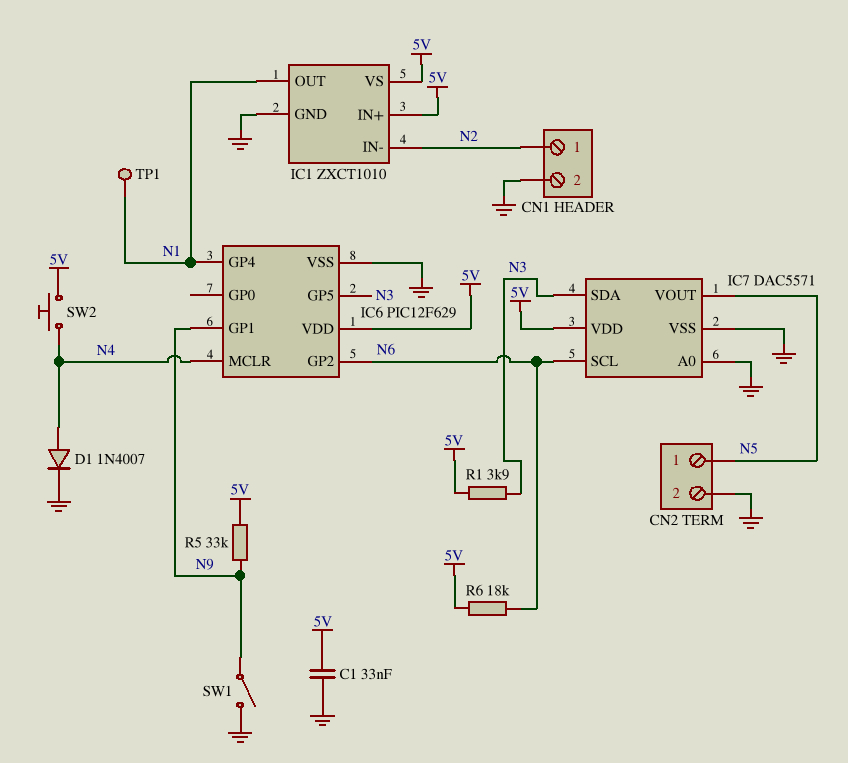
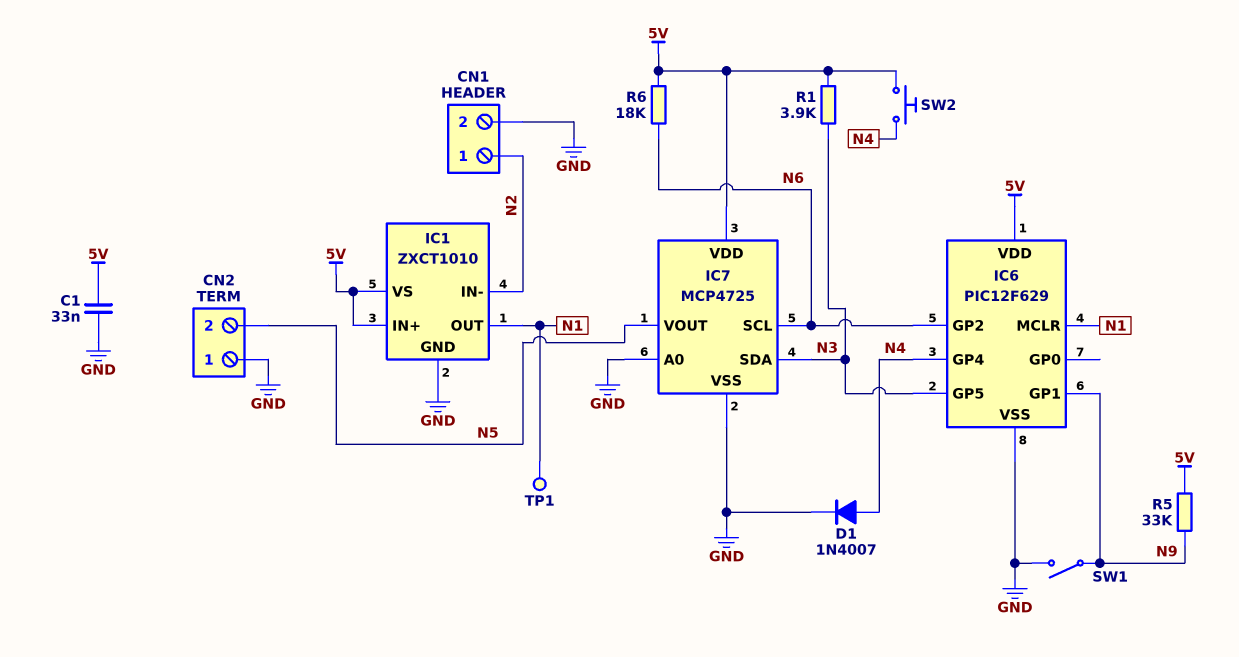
CN2 pin 1: N5 -> GND
CN2 pin 2: GND -> N5
IC6 pin GP4: N1 -> N4
IC6 pin MCLR: N4 -> N1
IC7: DAC5571 -> MCP4725

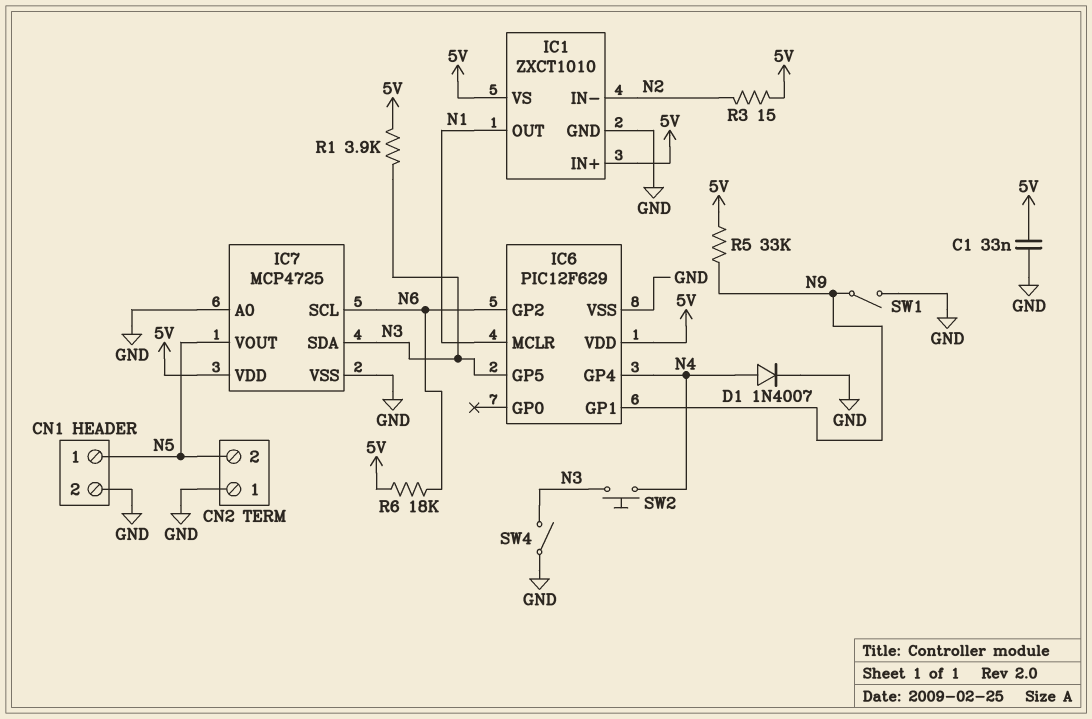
CN1 pin 1: N2 -> N5
R3: none -> 15 (5V, N2)
SW2: button (5V, N4) -> button (N3, N4)
SW4: none -> switch (GND, N3)
TP1: test point (N1) -> none

